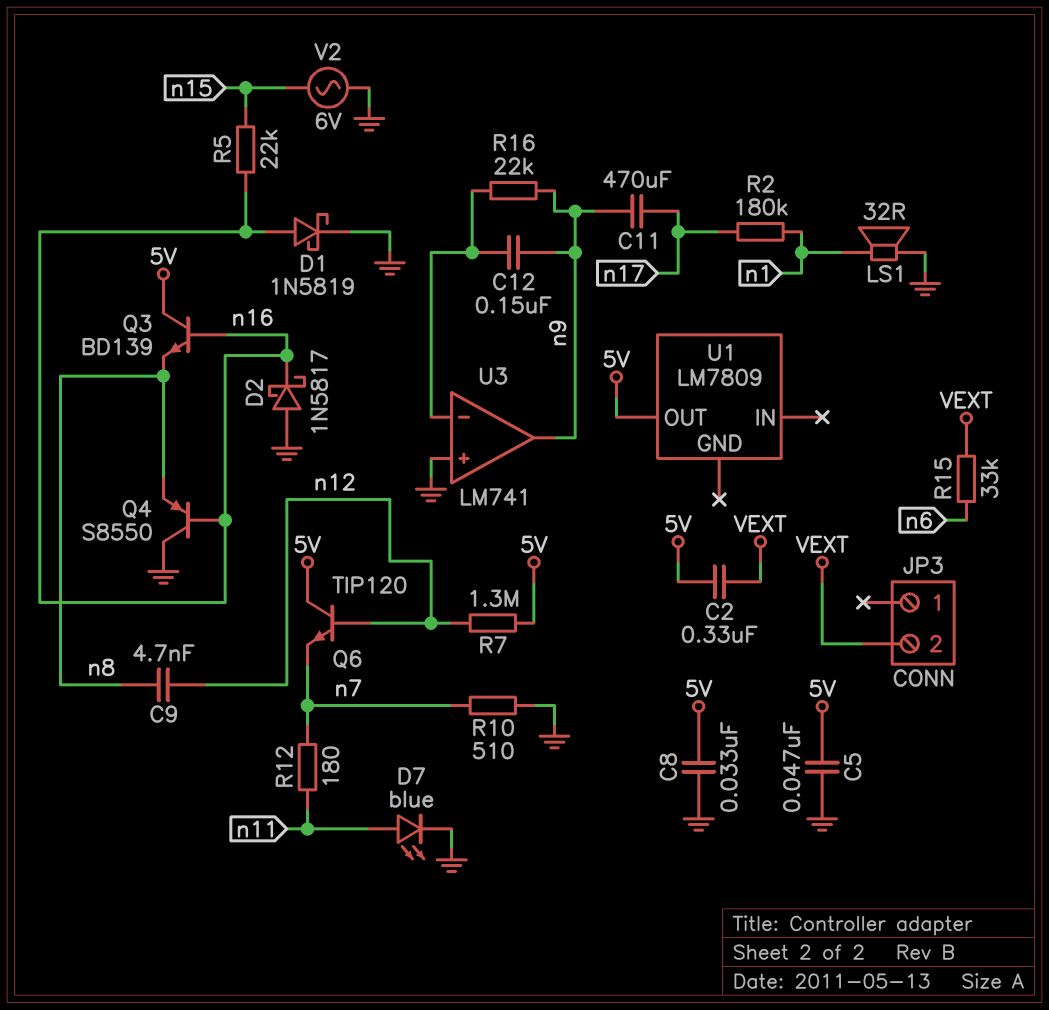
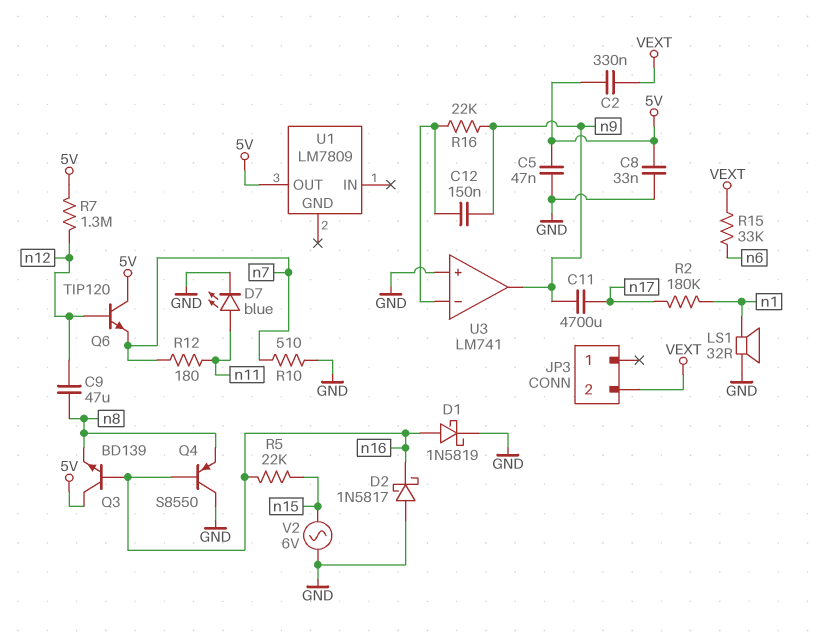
C9: 4.7nF (n8, n12) -> 47uF (n8, n12)
C11: 470uF (n9, n17) -> 4700uF (n9, n17)

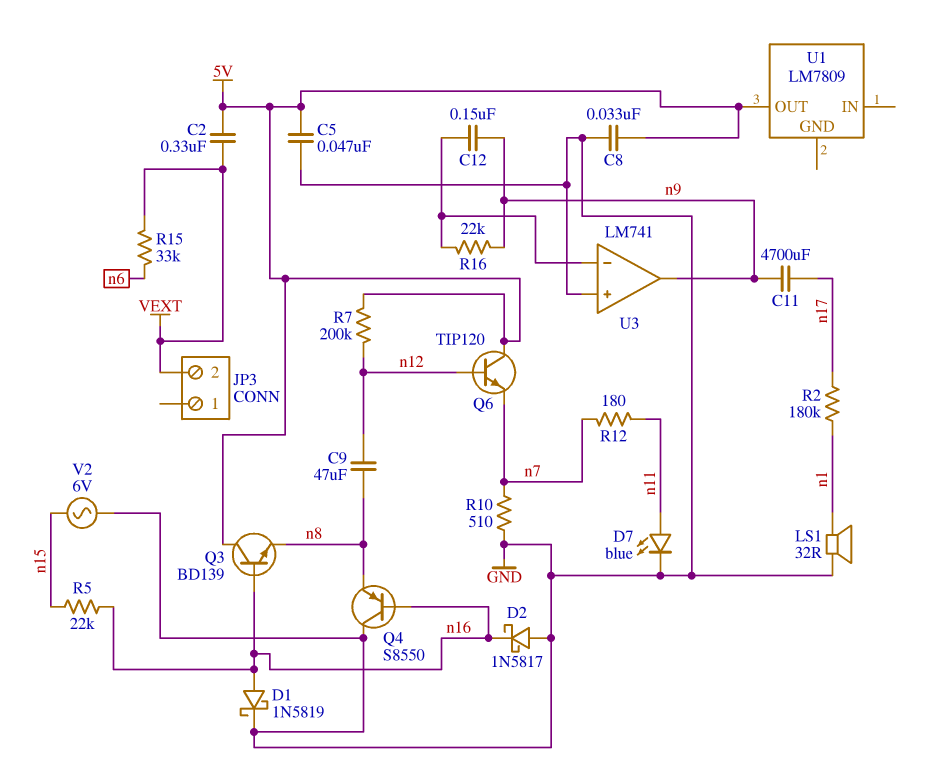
R7: 1.3M (5V, n12) -> 200k (5V, n12)

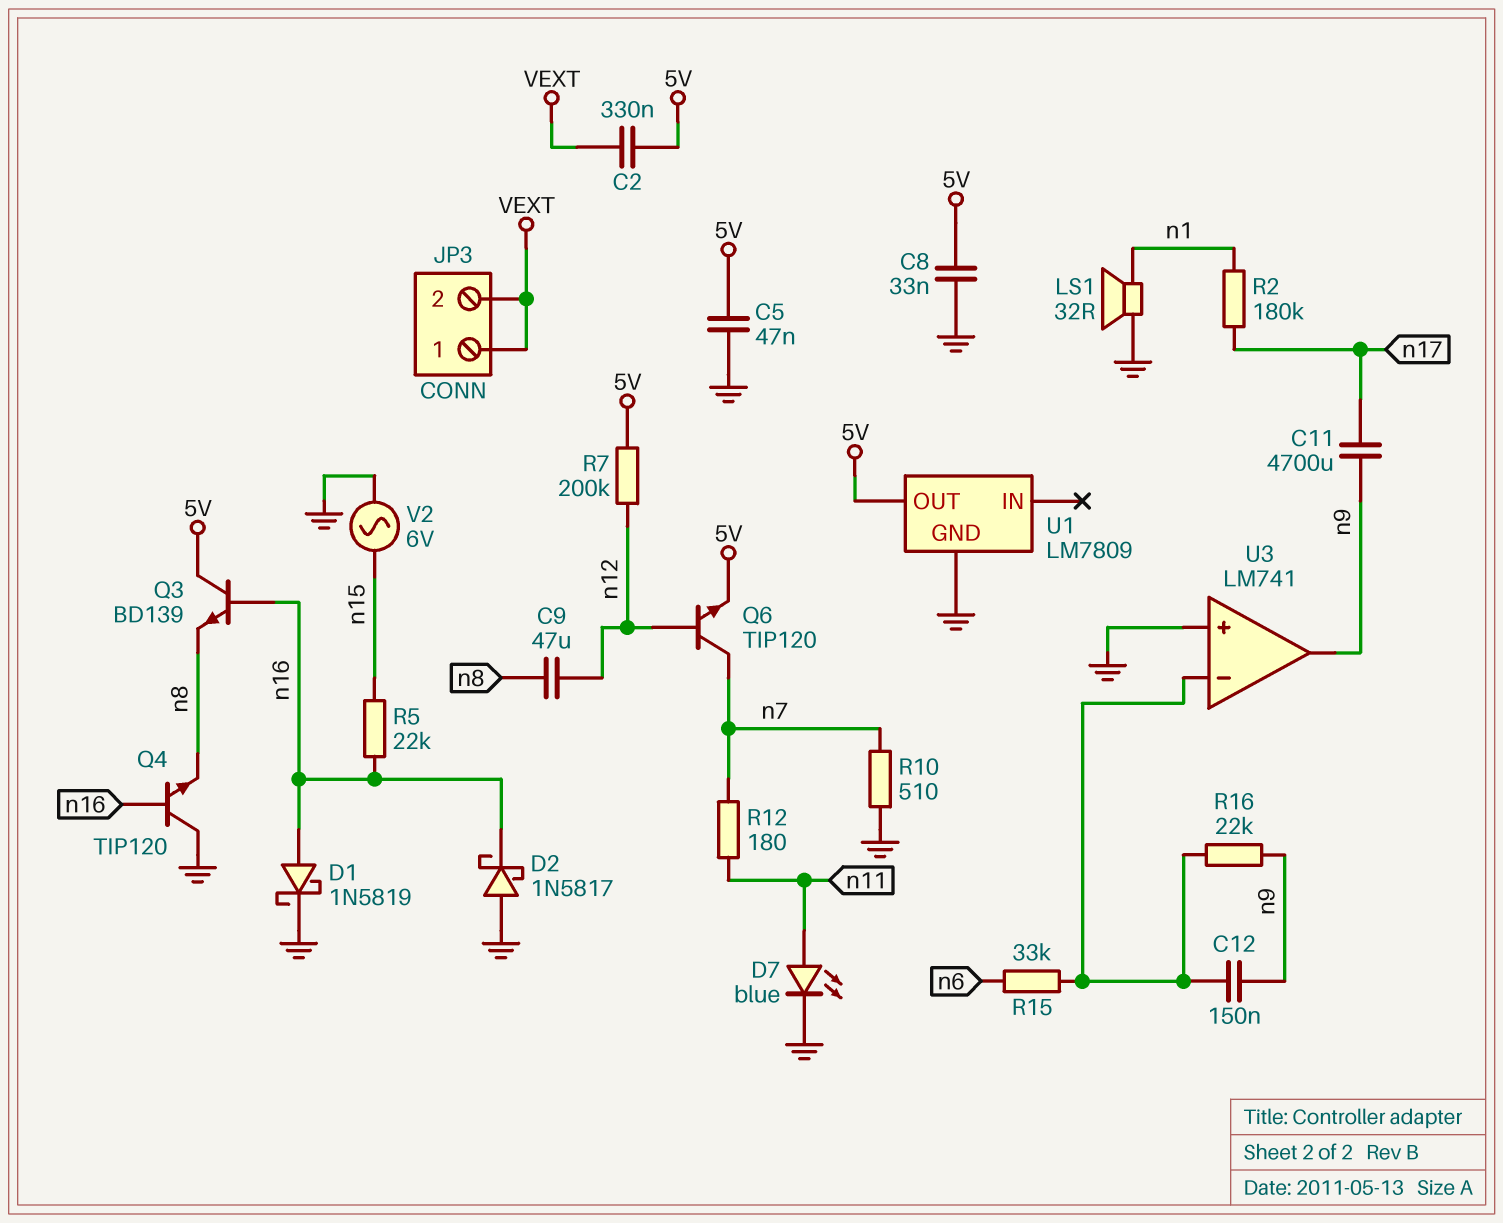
JP3 pin 1: none -> VEXT
Q4: PNP S8550 (B n16, C GND, E n8) -> NPN TIP120 (B n16, C GND, E n8)
Q6: NPN TIP120 (B n12, C 5V, E n7) -> NPN TIP120 (B n12, C n7, E 5V)
R15: 33k (VEXT, n6) -> 33k (U3/in-, n6)
U1 pin GND: none -> GND

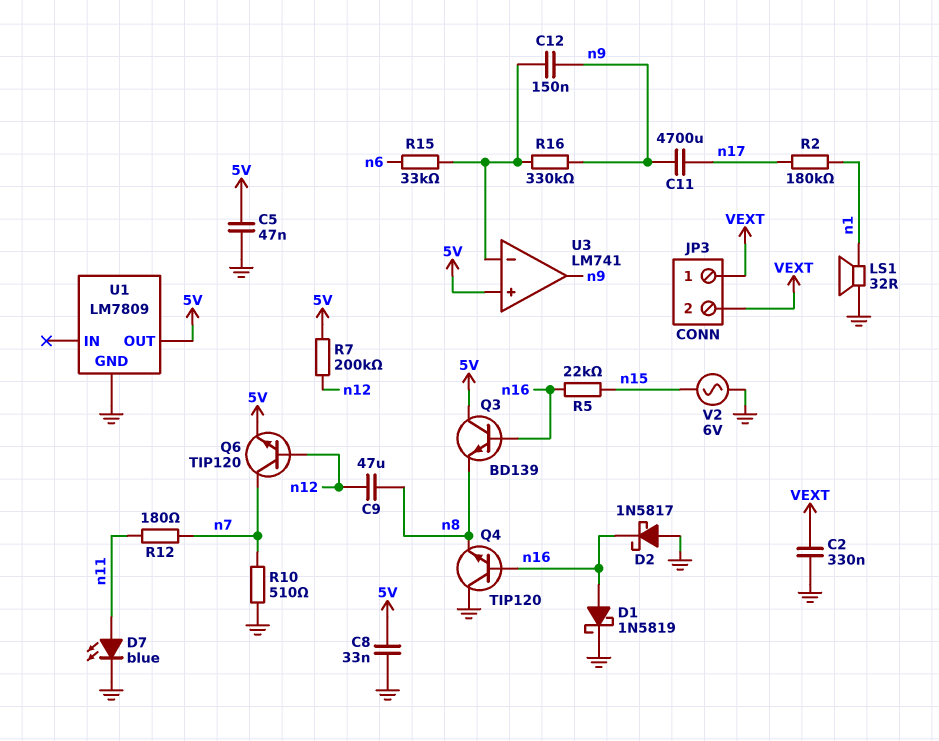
C2: 330nF (5V, VEXT) -> 330nF (GND, VEXT)
R16: 22k (U3/in-, n9) -> 330k (U3/in-, n9)
U3 pin in+: GND -> 5V

